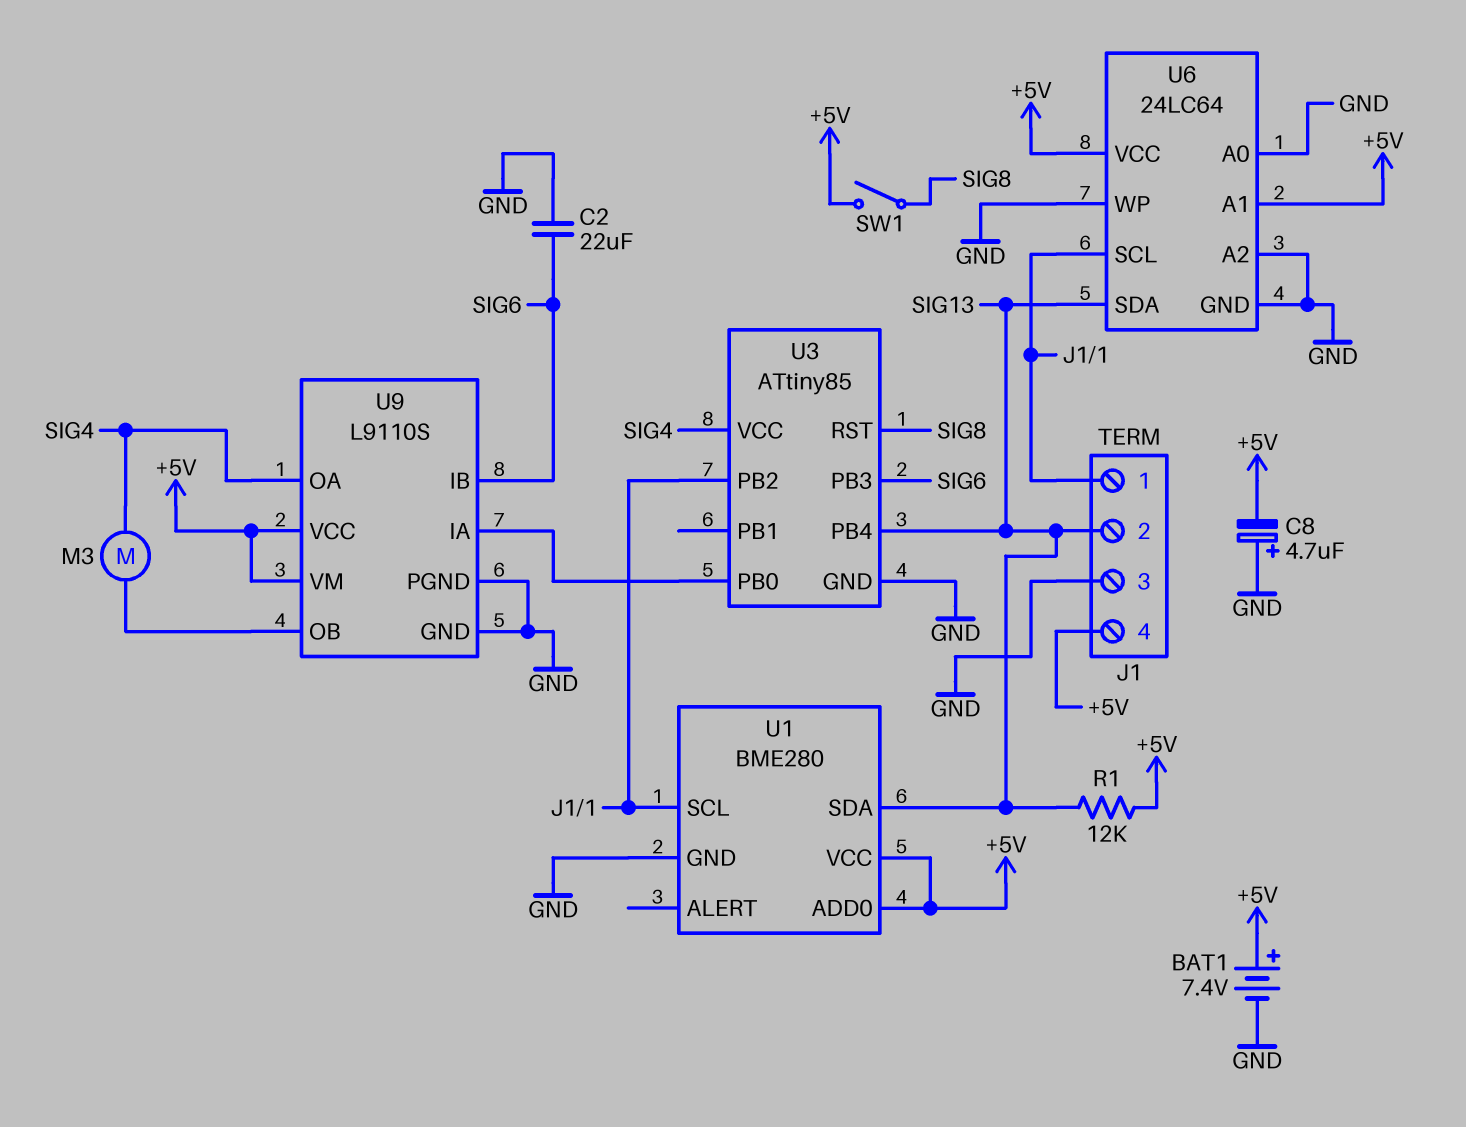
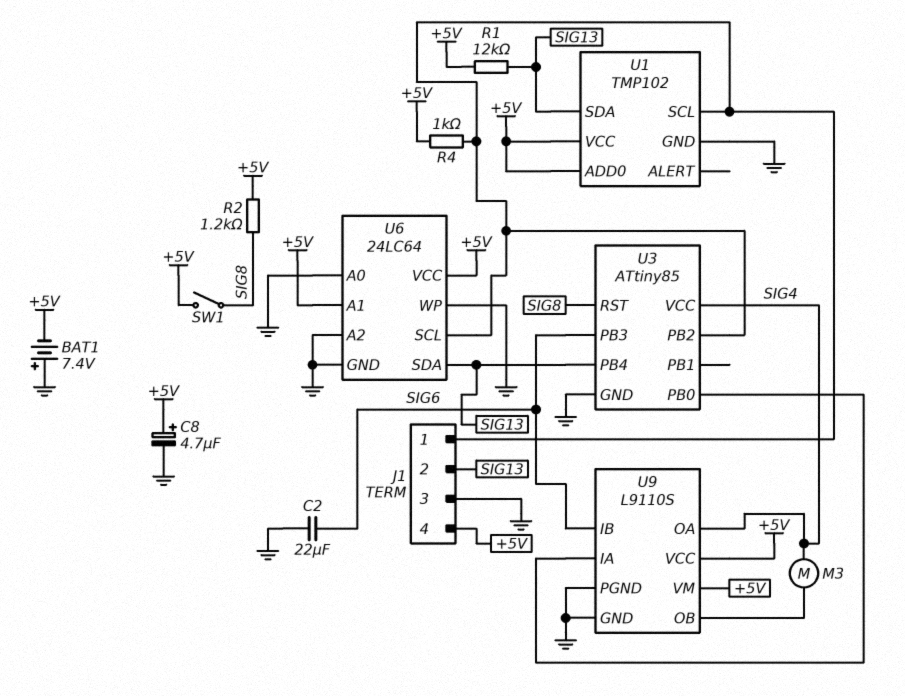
BAT1: 7.4V (plus +5V, minus GND) -> 7.4V (plus GND, minus +5V)
C8: 4.7uF (plus GND, minus +5V) -> 4.7uF (plus +5V, minus GND)
R2: none -> 1.2k (+5V, SIG8)
R4: none -> 1k (+5V, J1/1)
U1: BME280 -> TMP102

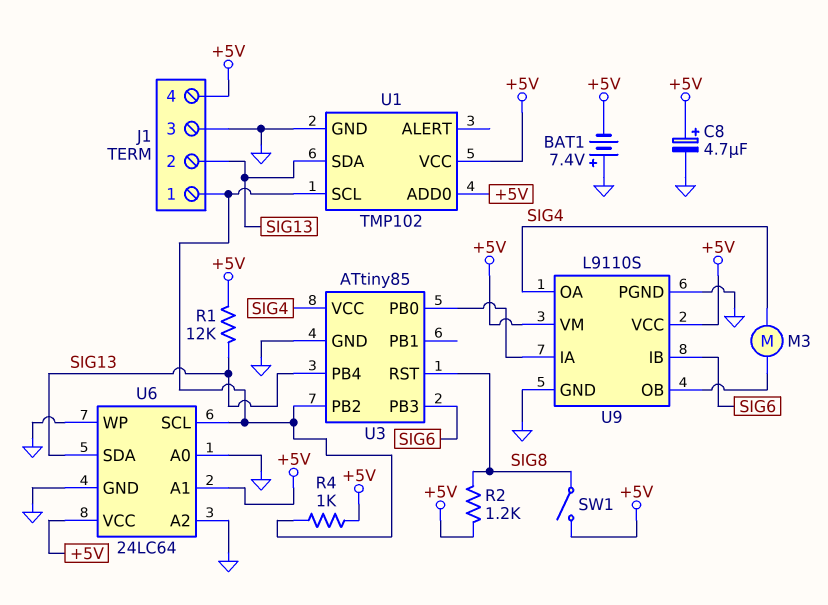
C2: 22uF (GND, SIG6) -> none

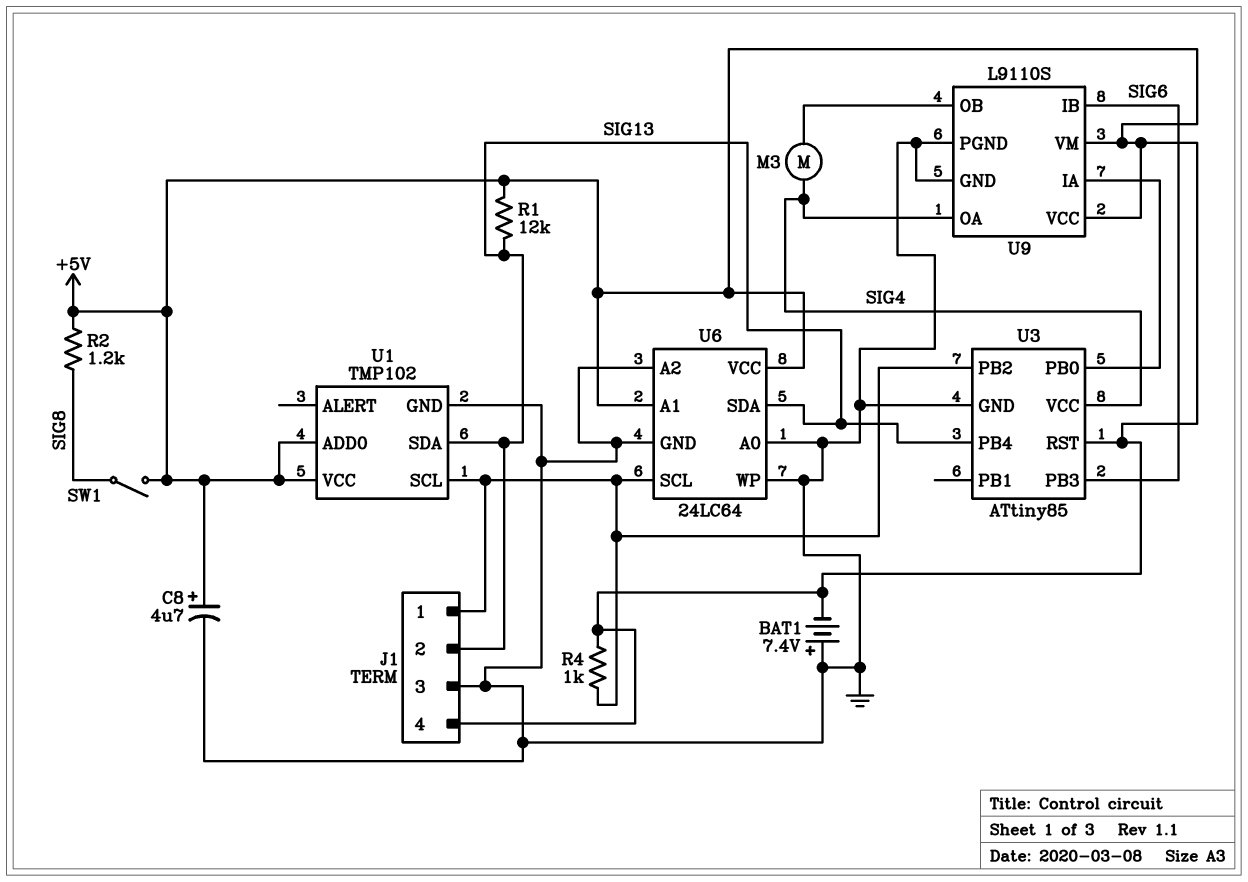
U3 pin RST: SIG8 -> +5V

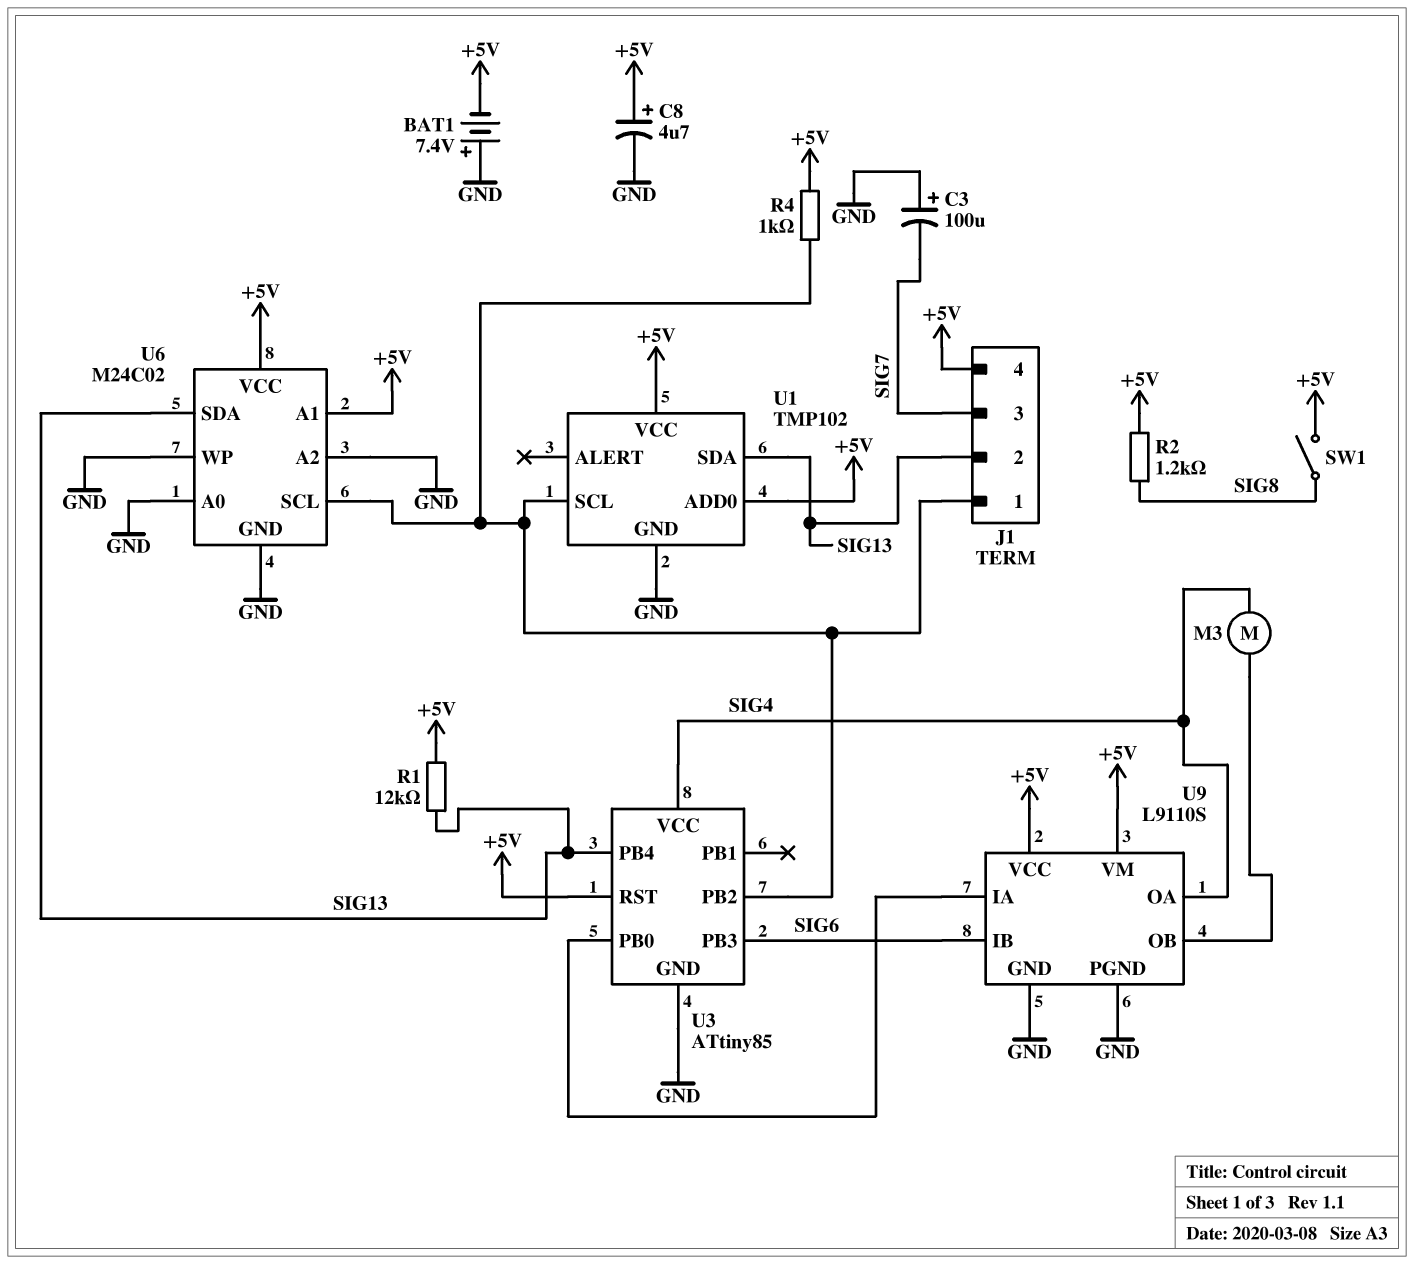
C3: none -> 100uF (plus GND, minus SIG7)
J1 pin 3: GND -> SIG7
U6: 24LC64 -> M24C02

